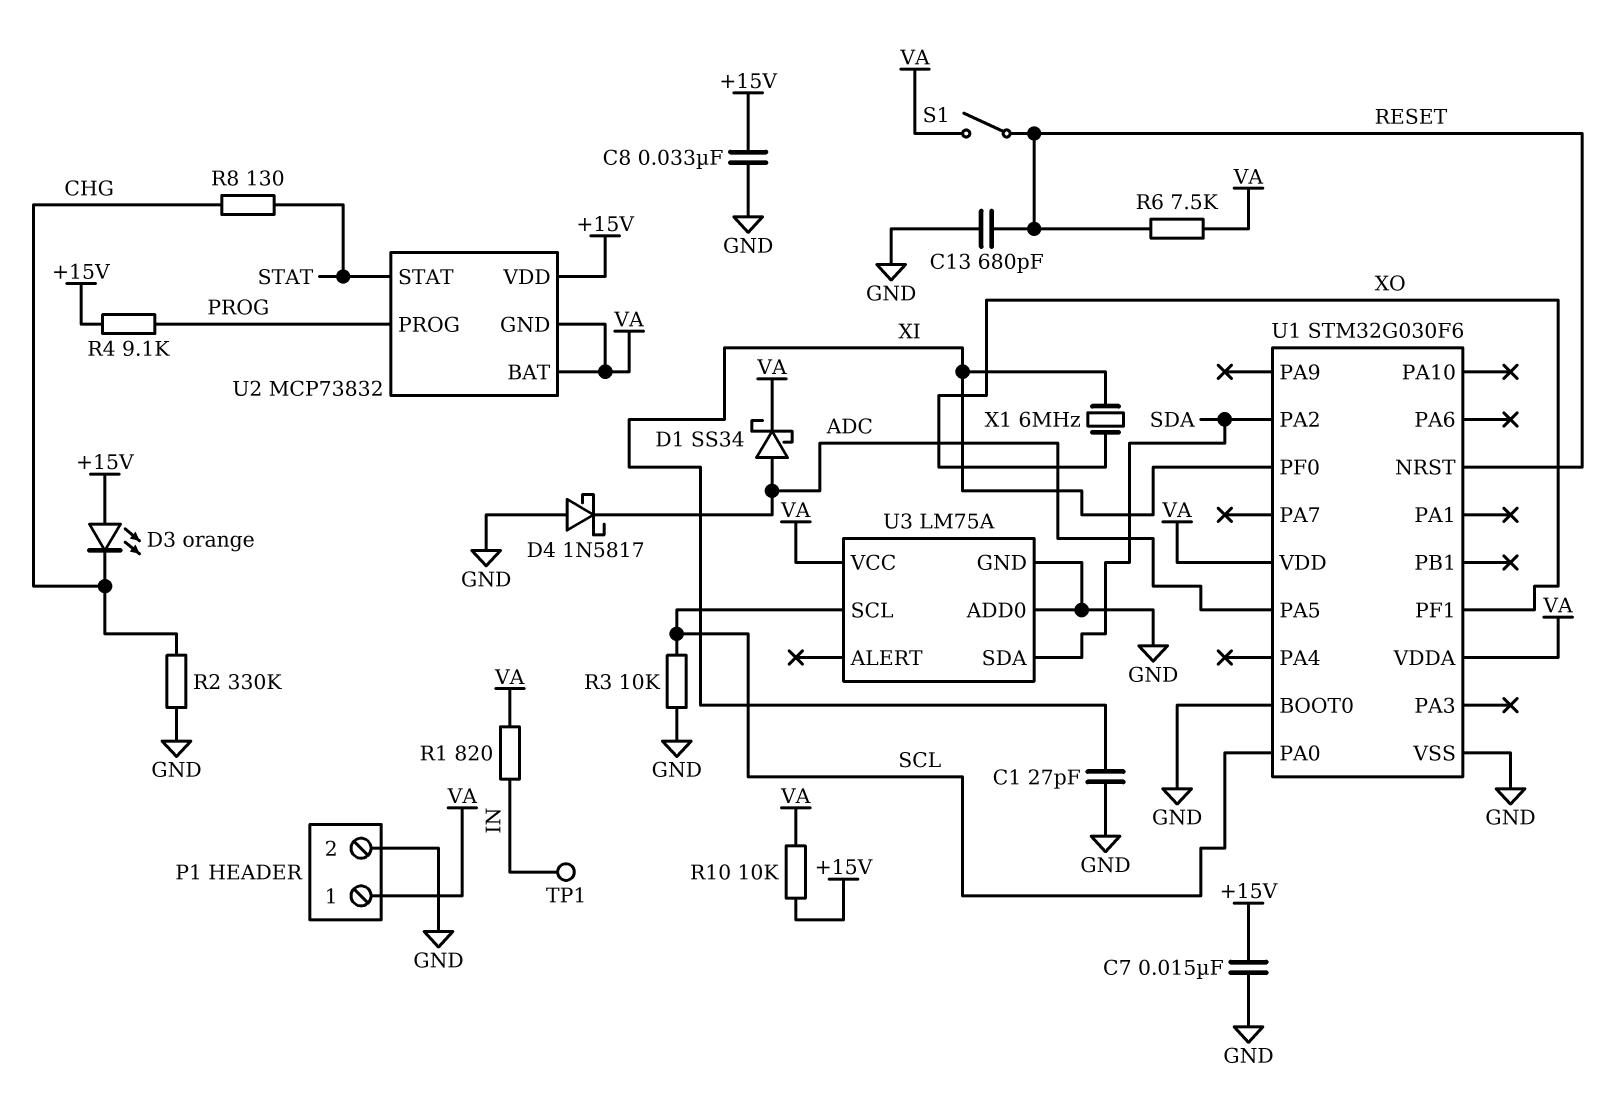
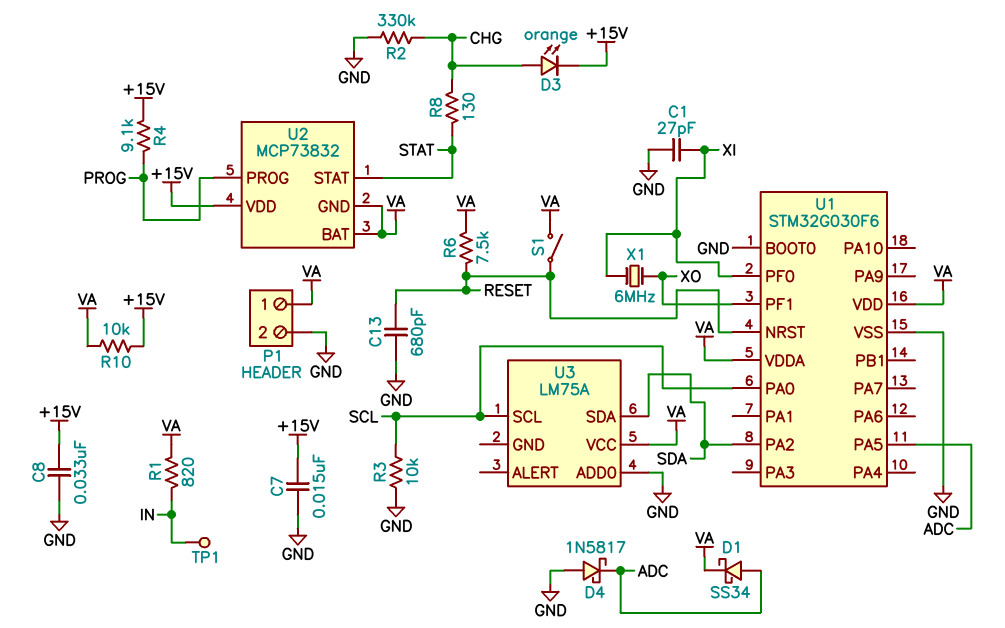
D3: LED orange (A +15V, K CHG) -> LED orange (A CHG, K +15V)
U3 pin GND: GND -> none

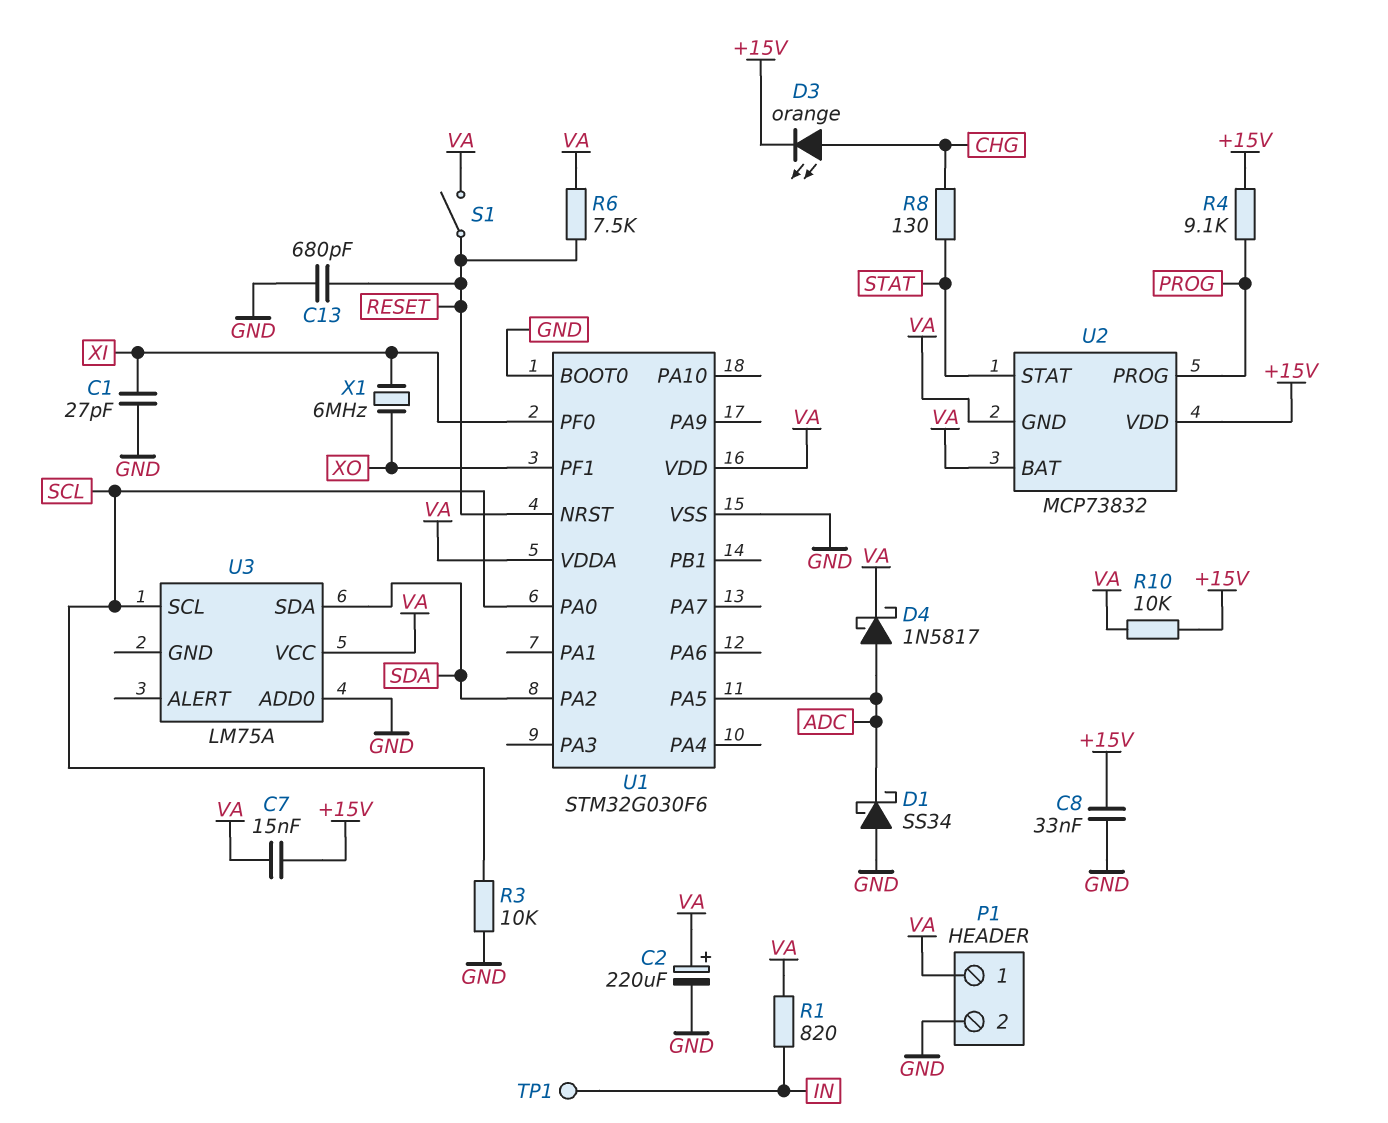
C2: none -> 220uF (plus VA, minus GND)
C7: 15nF (+15V, GND) -> 15nF (+15V, VA)
D1: schottky SS34 (A ADC, K VA) -> schottky SS34 (A GND, K ADC)
D4: schottky 1N5817 (A GND, K ADC) -> schottky 1N5817 (A ADC, K VA)
R2: 330k (CHG, GND) -> none

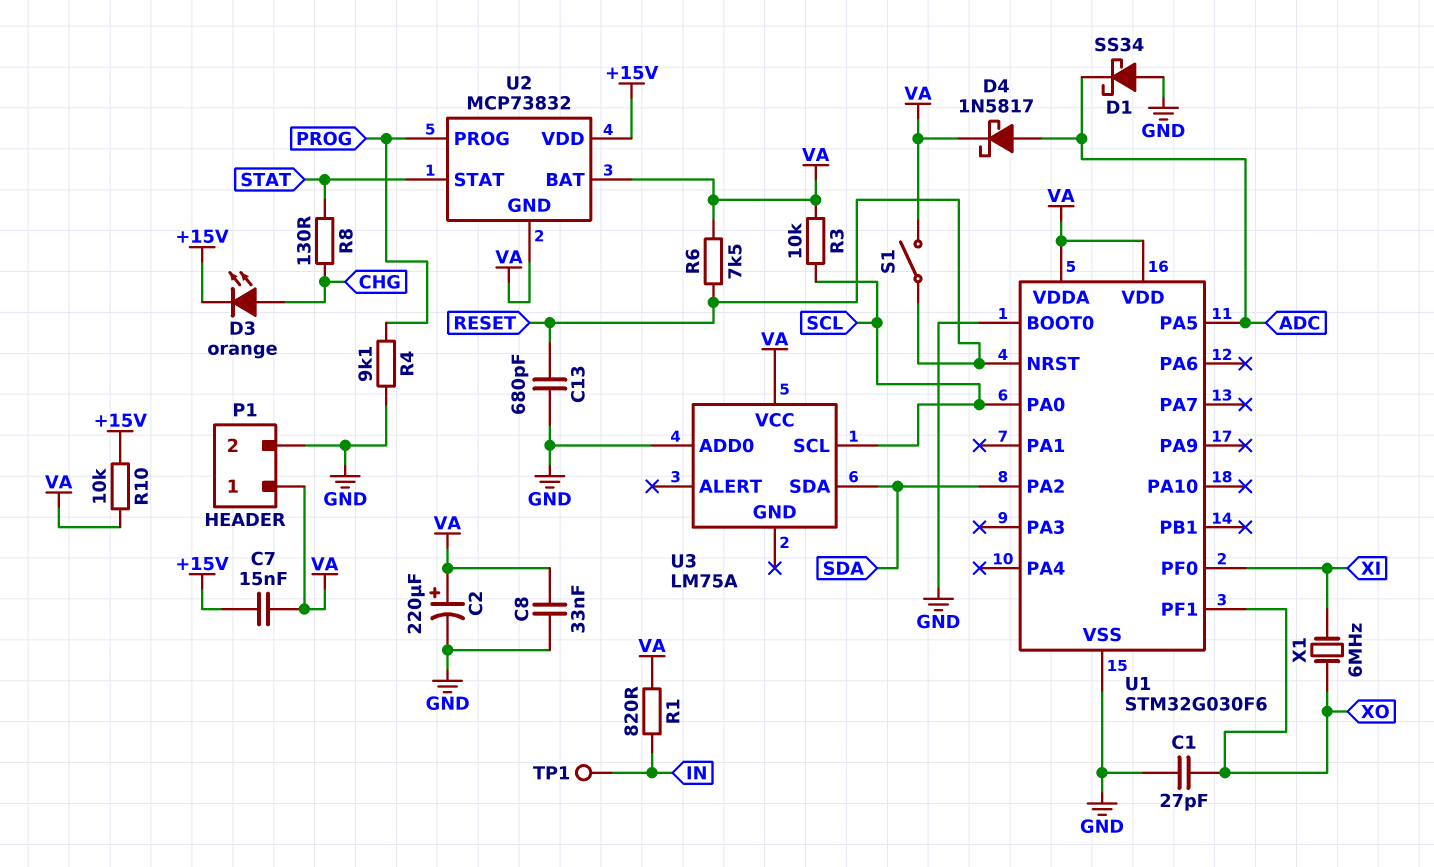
C1: 27pF (GND, XI) -> 27pF (GND, XO)
C8: 33nF (+15V, GND) -> 33nF (GND, VA)
R3: 10k (GND, SCL) -> 10k (SCL, VA)
R4: 9.1k (+15V, PROG) -> 9.1k (GND, PROG)

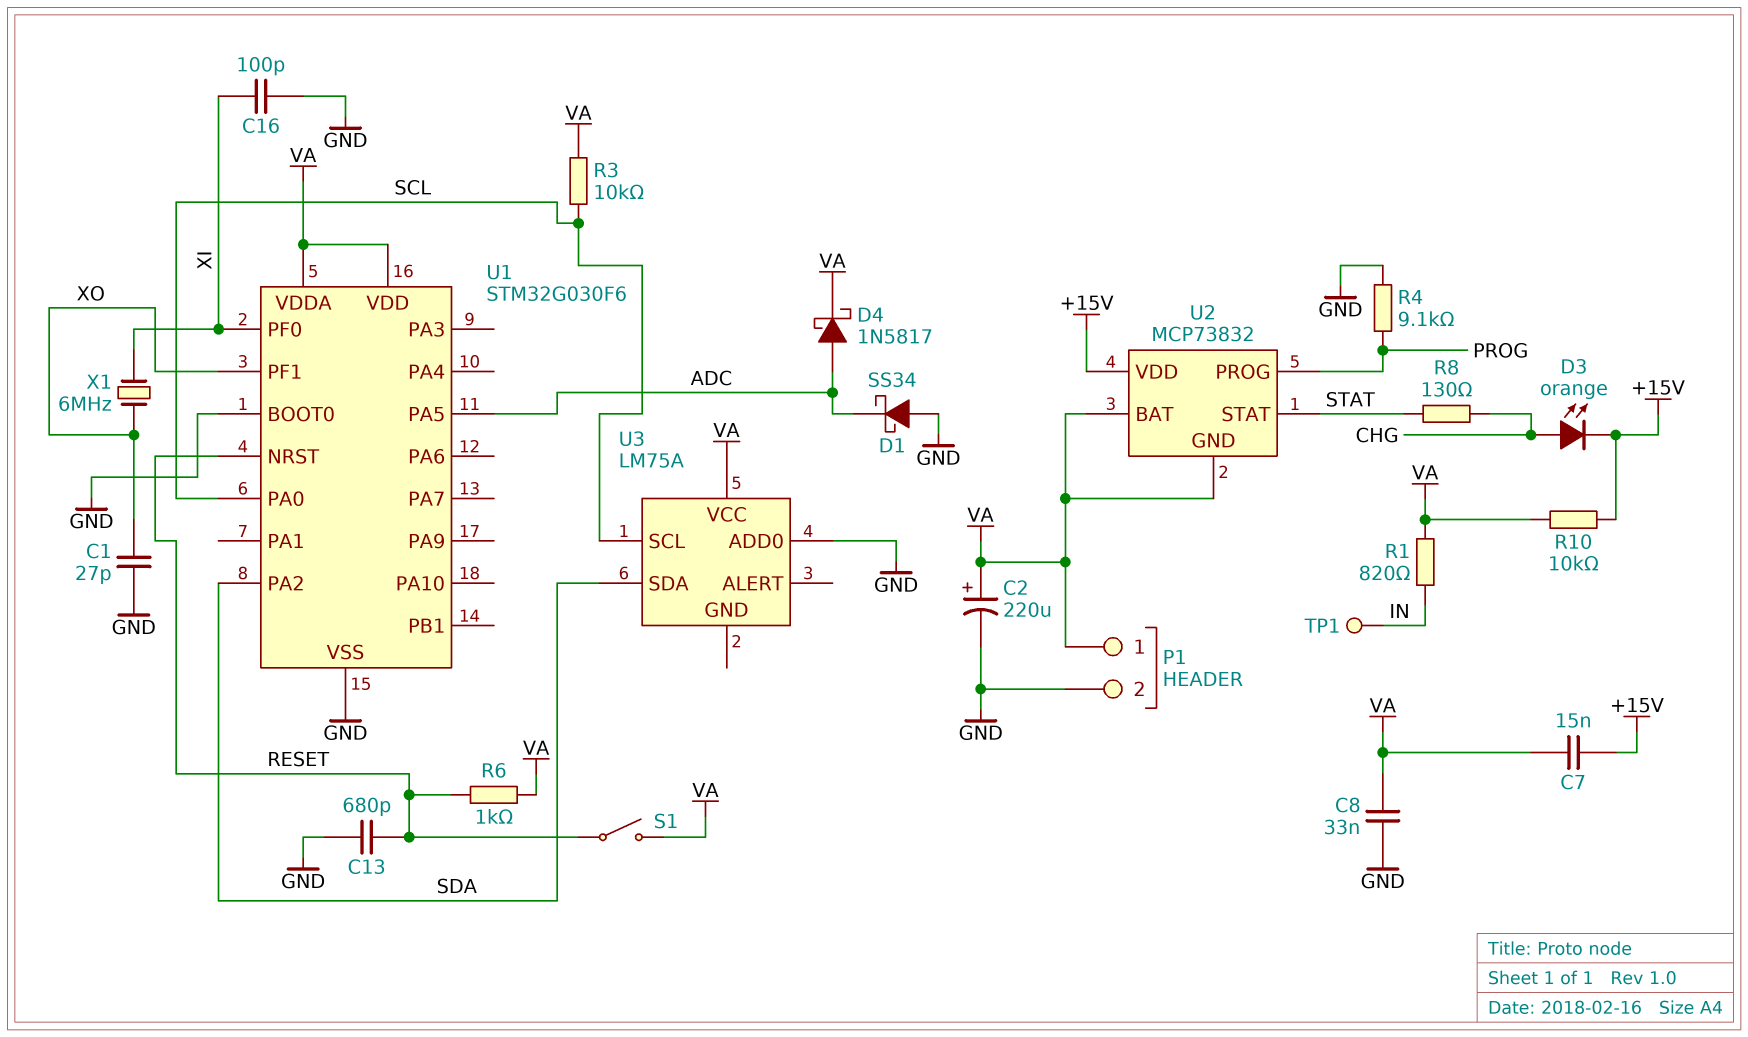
C16: none -> 100pF (GND, XI)
R6: 7.5k (RESET, VA) -> 1k (RESET, VA)

